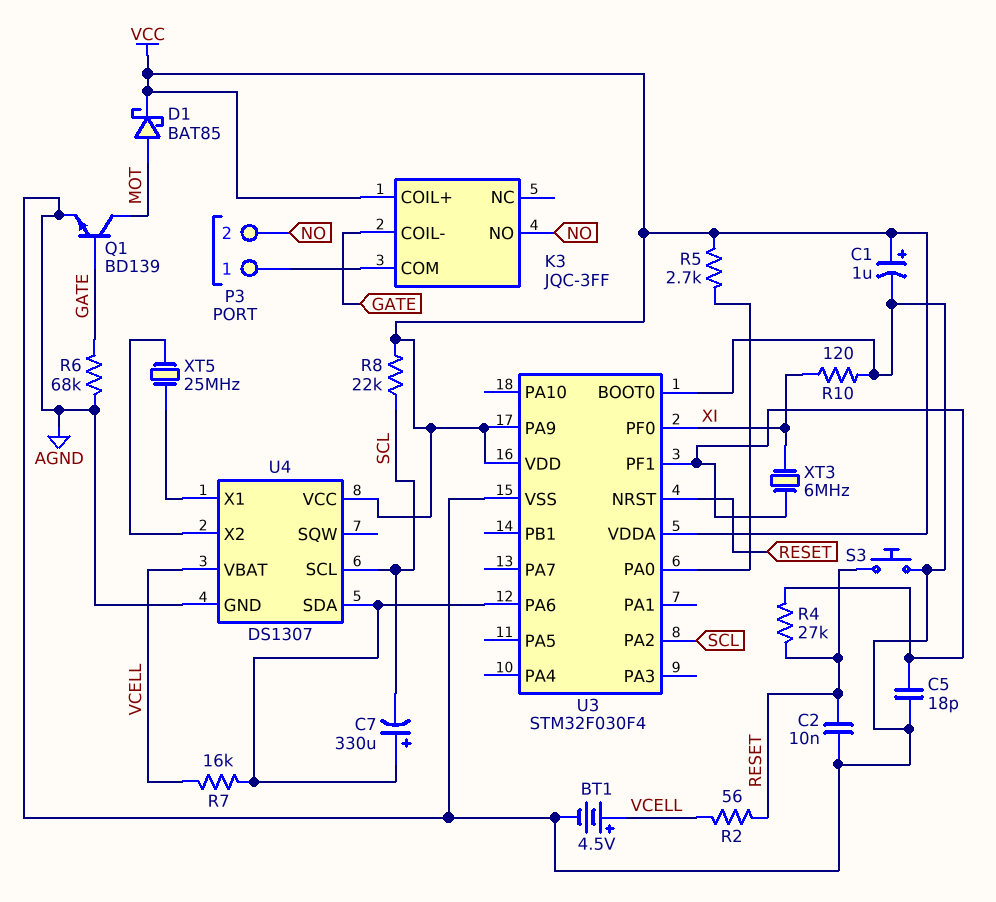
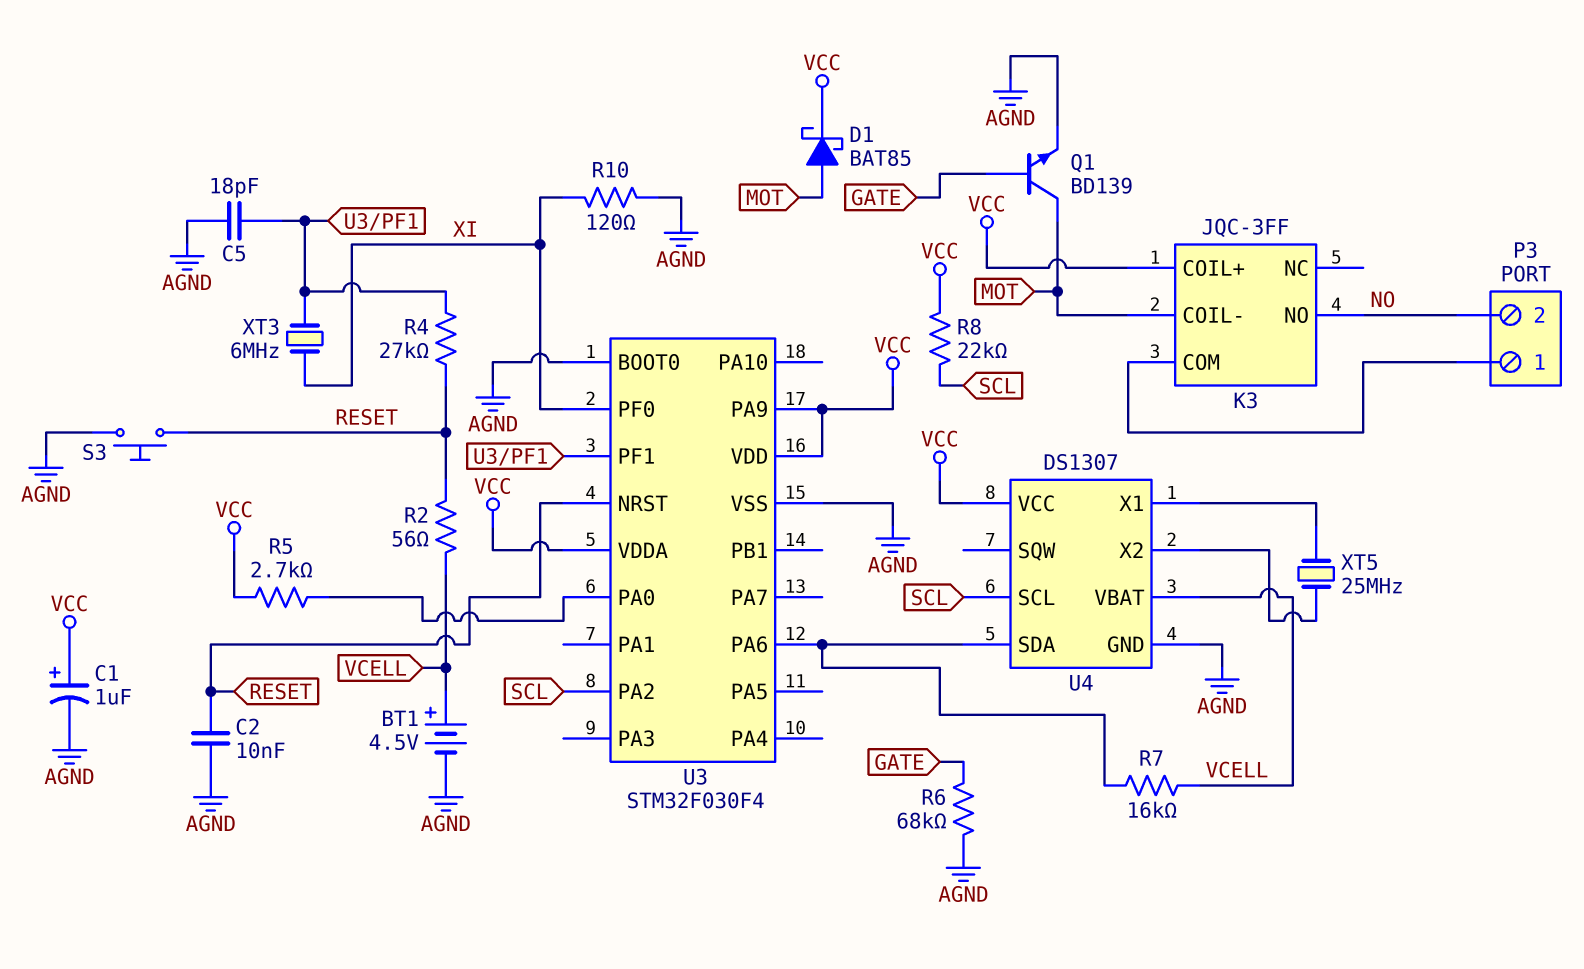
C7: 330uF (plus U3/PA6, minus SCL) -> none
K3 pin COIL-: GATE -> MOT

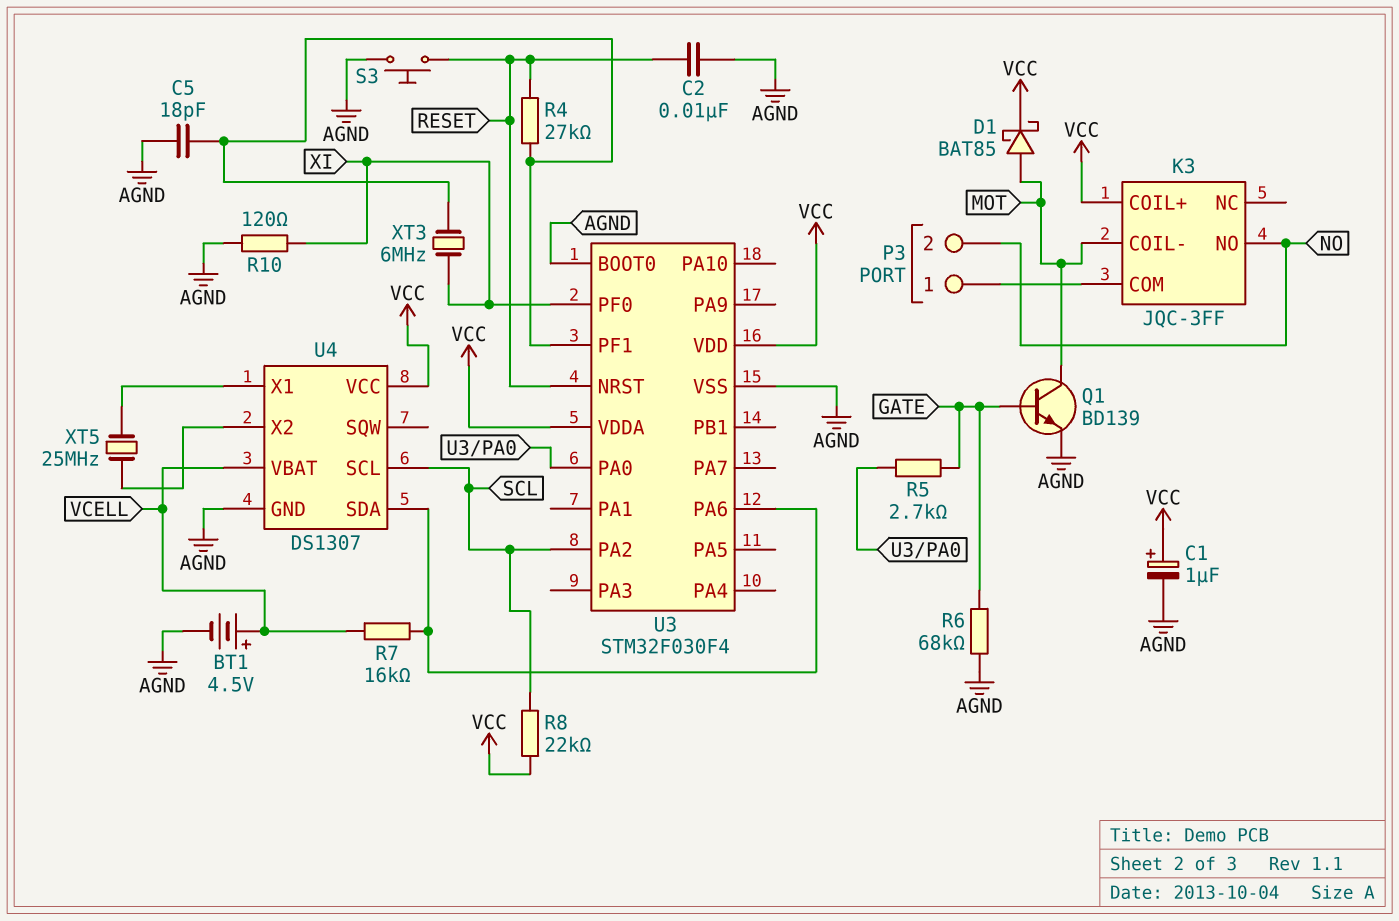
R2: 56 (RESET, VCELL) -> none
R5: 2.7k (U3/PA0, VCC) -> 2.7k (GATE, U3/PA0)
U3 pin PA9: VCC -> none

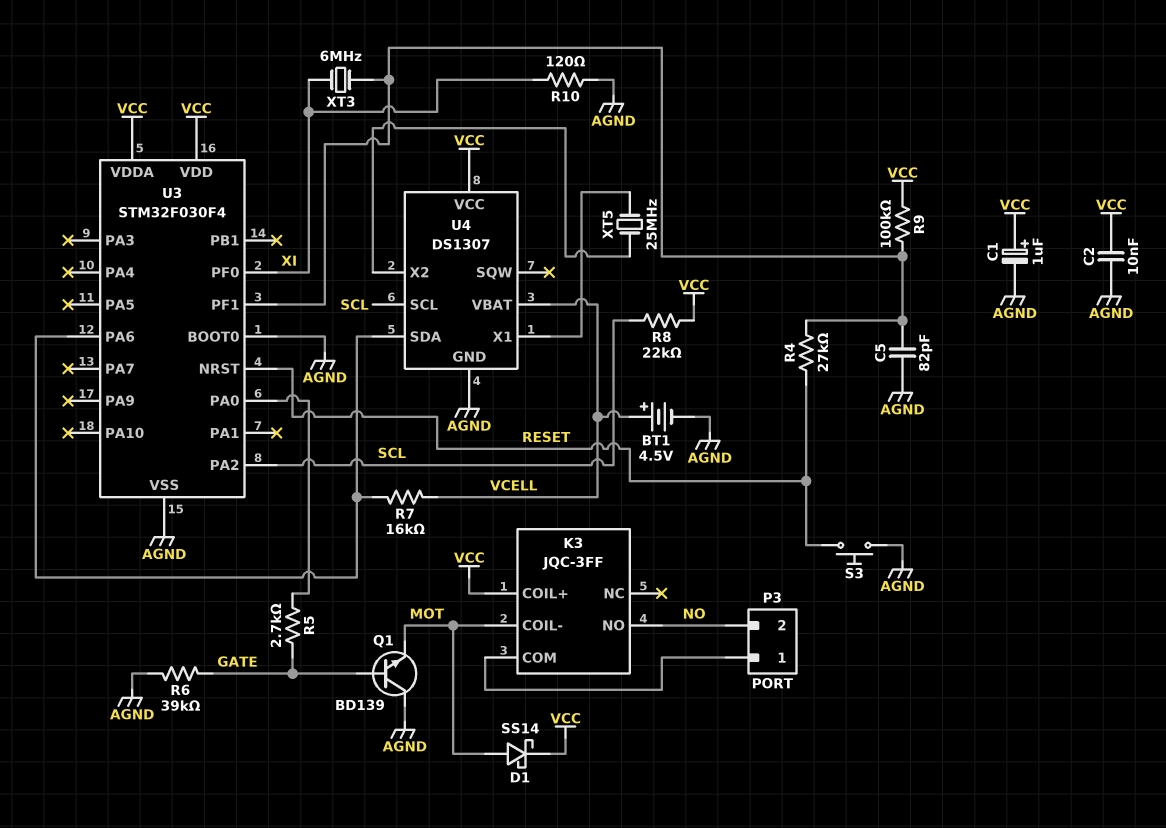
C2: 10nF (AGND, RESET) -> 10nF (AGND, VCC)
C5: 18pF (AGND, U3/PF1) -> 82pF (AGND, U3/PF1)
D1: schottky BAT85 (A MOT, K VCC) -> schottky SS14 (A MOT, K VCC)
Q1: NPN BD139 (B GATE, C MOT, E AGND) -> NPN BD139 (B GATE, C AGND, E MOT)
R6: 68k (AGND, GATE) -> 39k (AGND, GATE)
R9: none -> 100k (U3/PF1, VCC)

